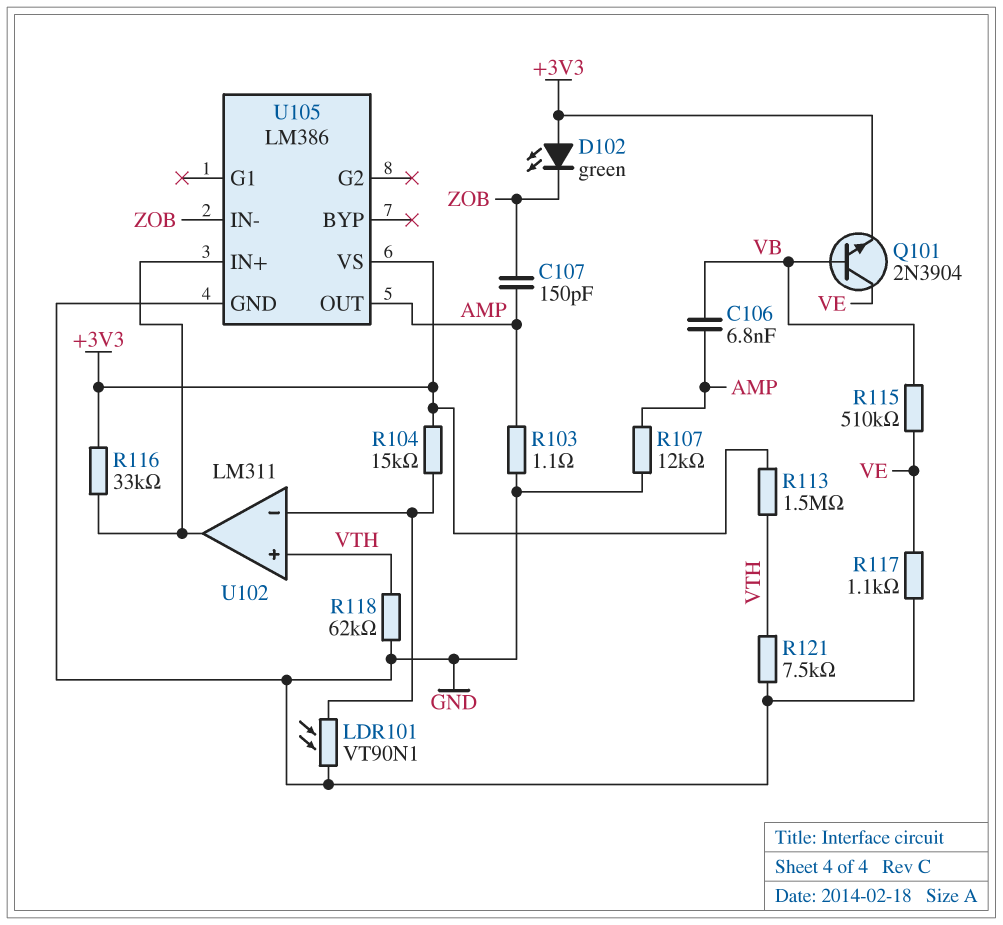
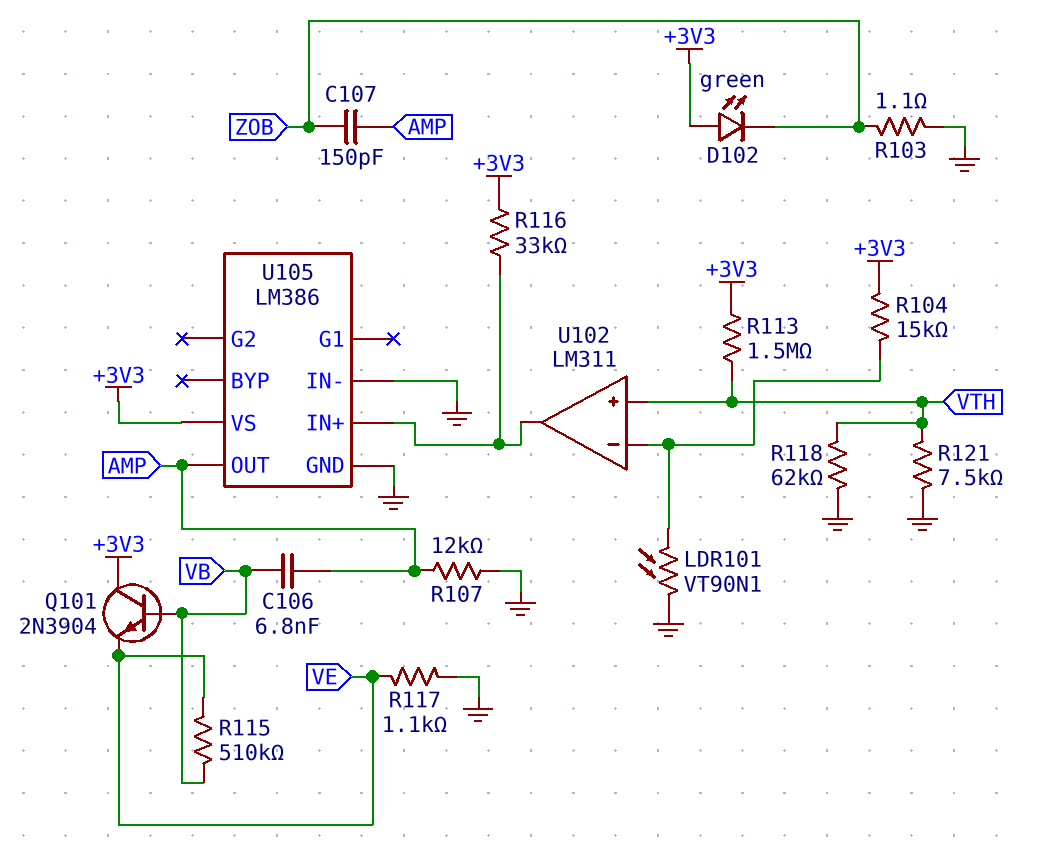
Q101: NPN 2N3904 (B VB, C VE, E +3V3) -> NPN 2N3904 (B VB, C +3V3, E VE)
R103: 1.1 (AMP, GND) -> 1.1 (GND, ZOB)
U105 pin IN-: ZOB -> GND

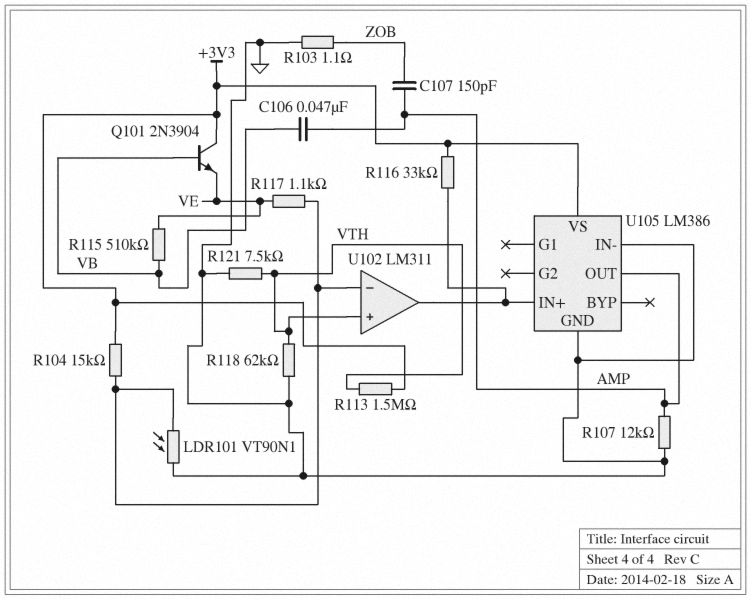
C106: 6.8nF (AMP, VB) -> 47nF (AMP, VB)
D102: LED green (A +3V3, K ZOB) -> none
R117: 1.1k (GND, VE) -> 1.1k (U102/in-, VE)

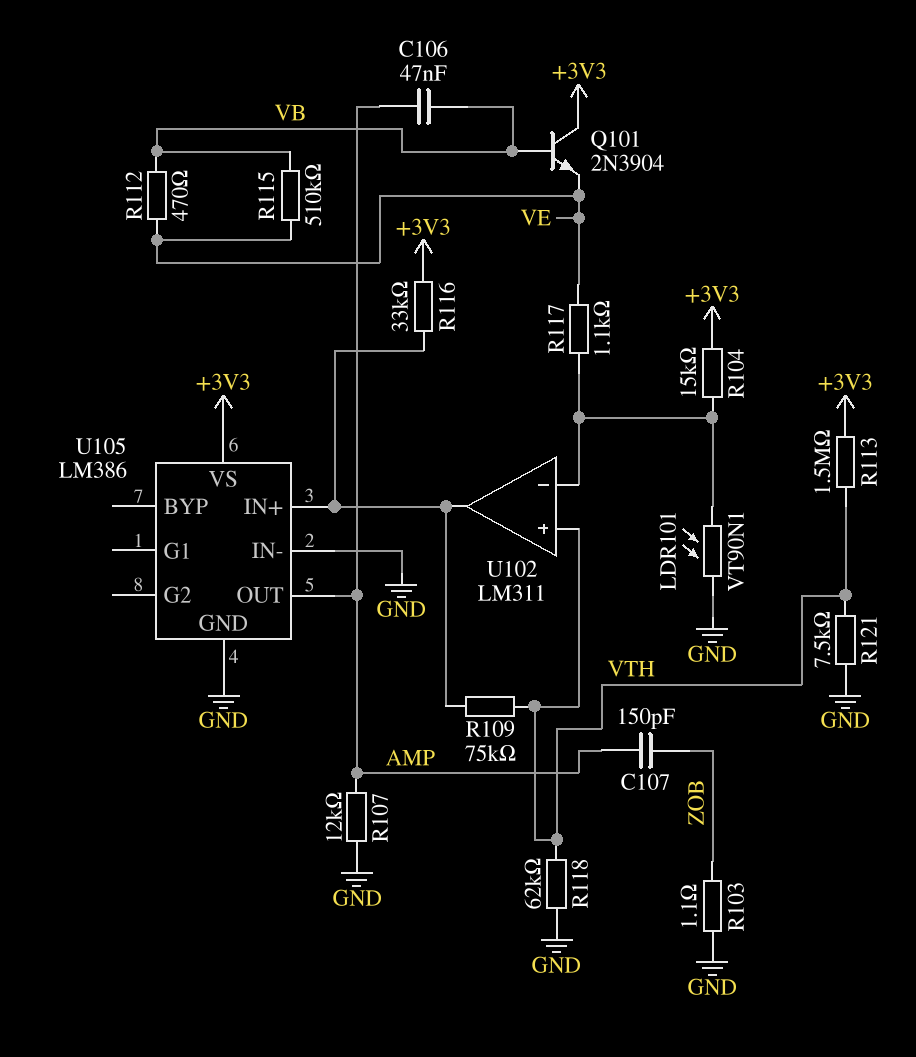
R109: none -> 75k (U102/out, VTH)
R112: none -> 470 (VB, VE)

